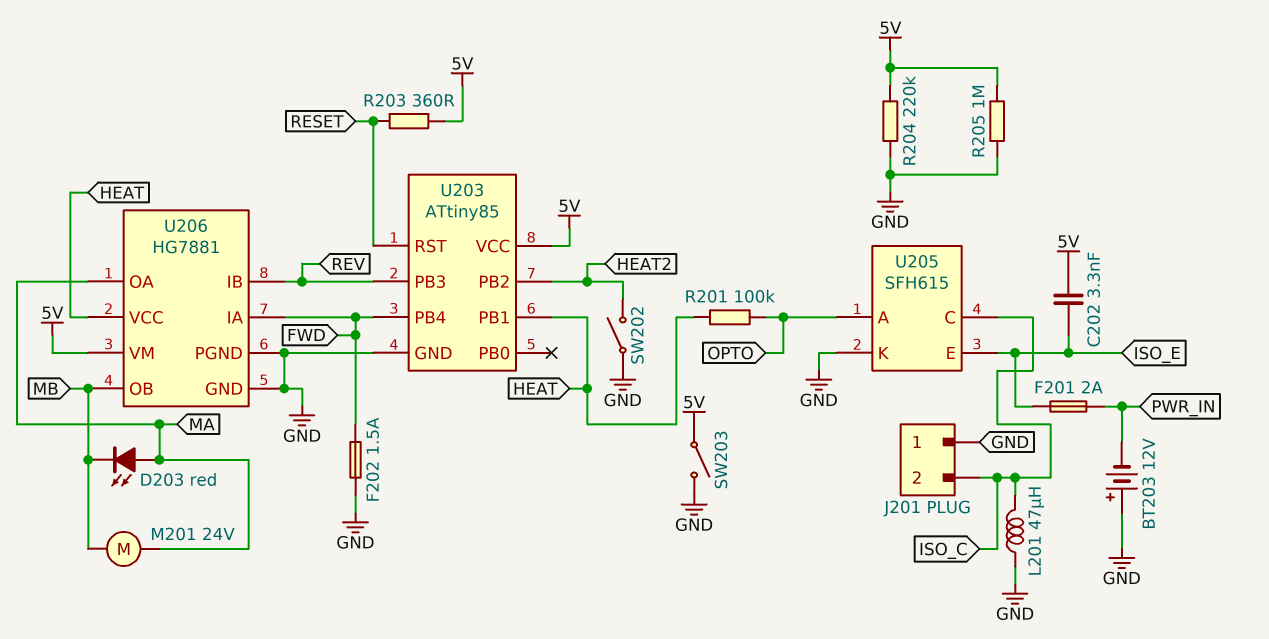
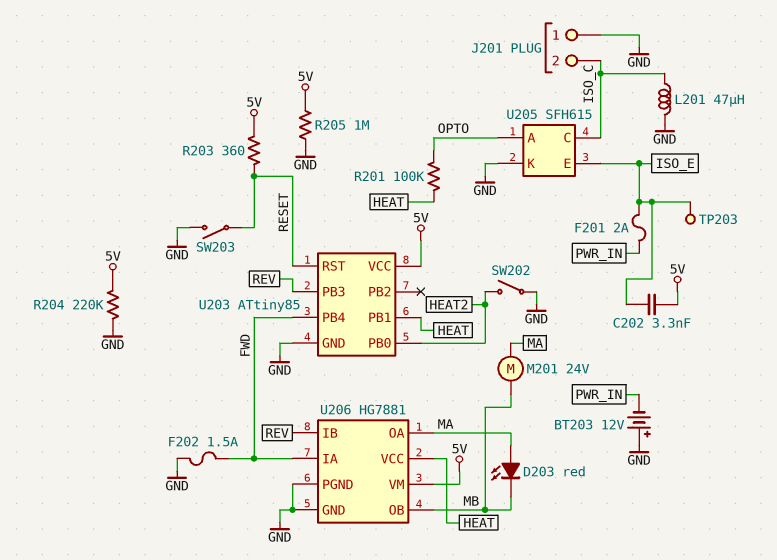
SW203: switch (5V, GND) -> switch (GND, RESET)
TP203: none -> test point (ISO_E)
U203 pin PB0: none -> HEAT2
U203 pin PB2: HEAT2 -> none

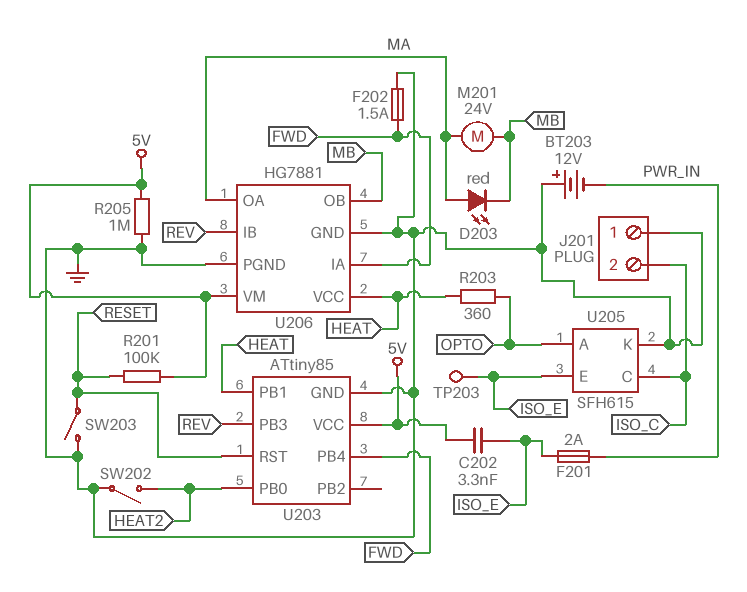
L201: 47uH (GND, ISO_C) -> none
R201: 100k (HEAT, OPTO) -> 100k (5V, RESET)
R203: 360 (5V, RESET) -> 360 (HEAT, OPTO)
R204: 220k (5V, GND) -> none

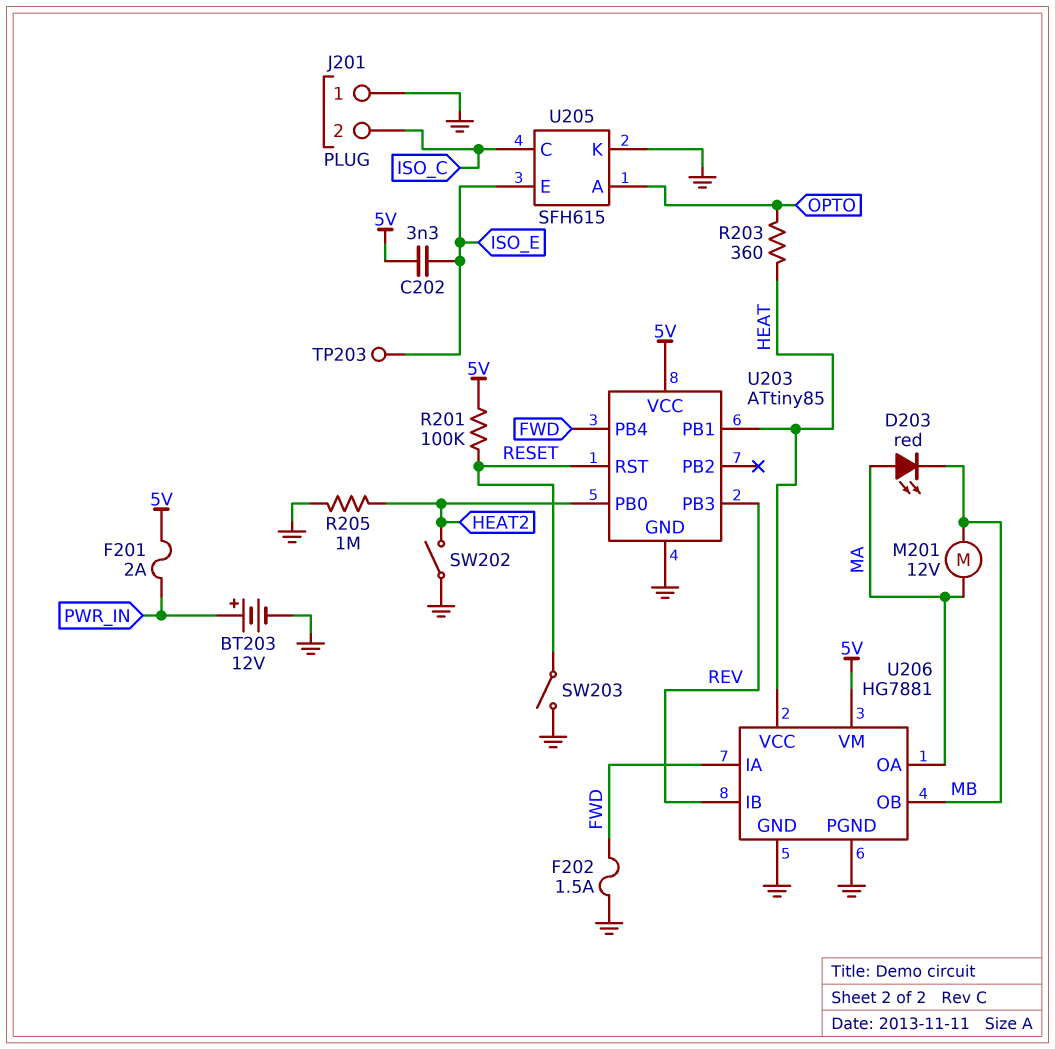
BT203: 12V (plus GND, minus PWR_IN) -> 12V (plus PWR_IN, minus GND)
F201: 2A (ISO_E, PWR_IN) -> 2A (5V, PWR_IN)
M201: motor 24V (MA, MB) -> motor 12V (MA, MB)
R205: 1M (5V, GND) -> 1M (GND, HEAT2)

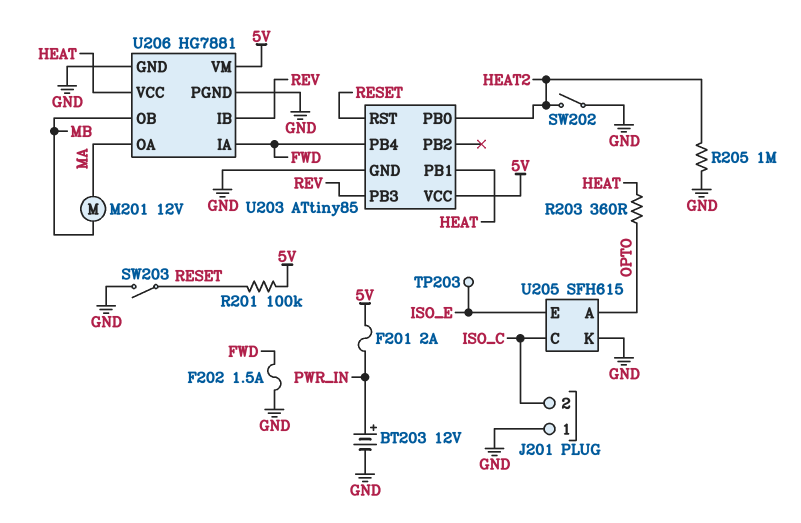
C202: 3.3nF (5V, ISO_E) -> none
D203: LED red (A MA, K MB) -> none

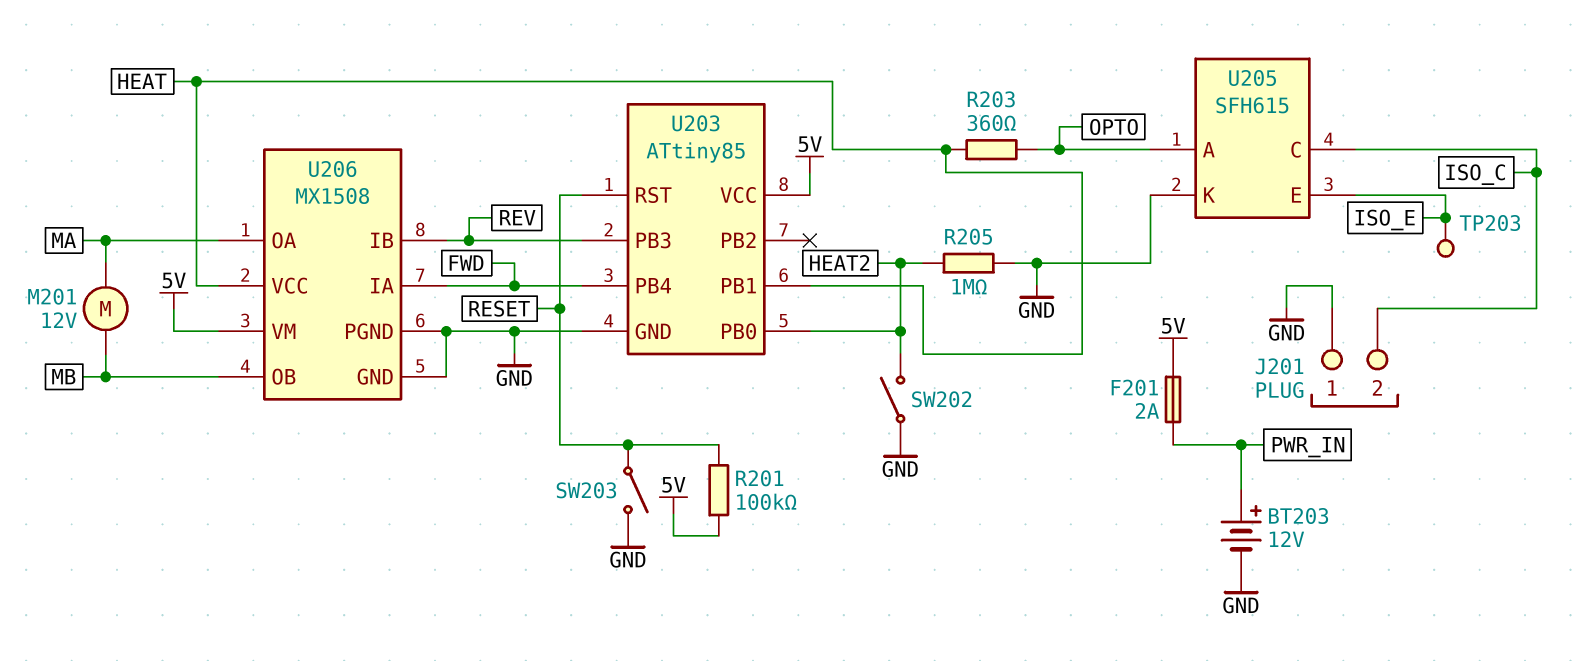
F202: 1.5A (FWD, GND) -> none
U206: HG7881 -> MX1508

